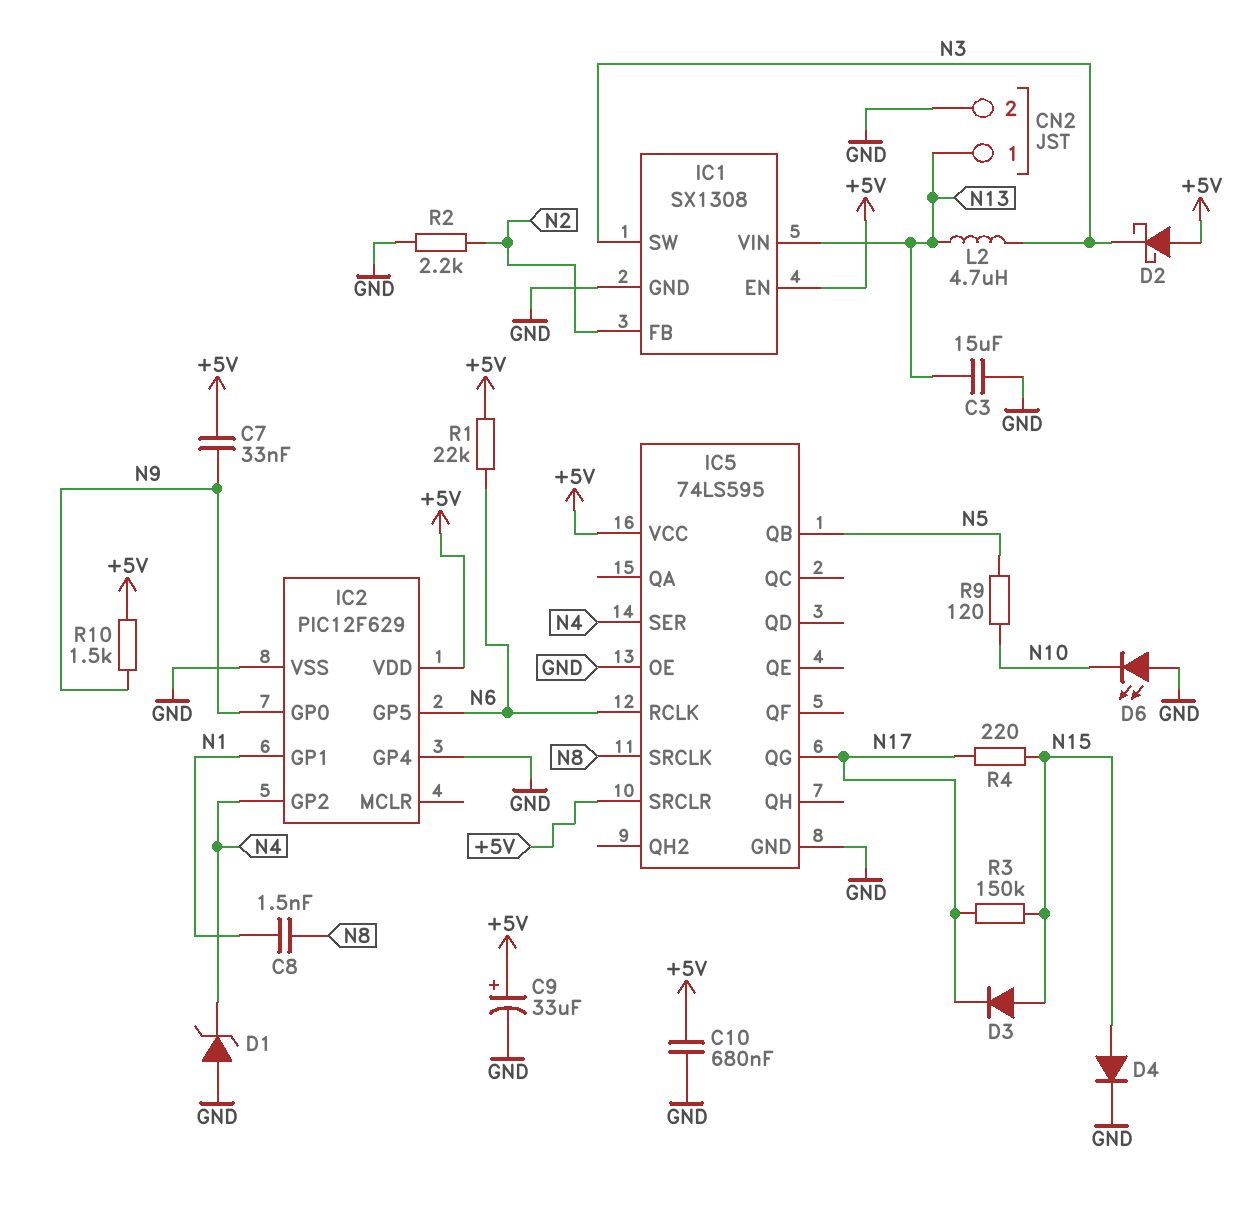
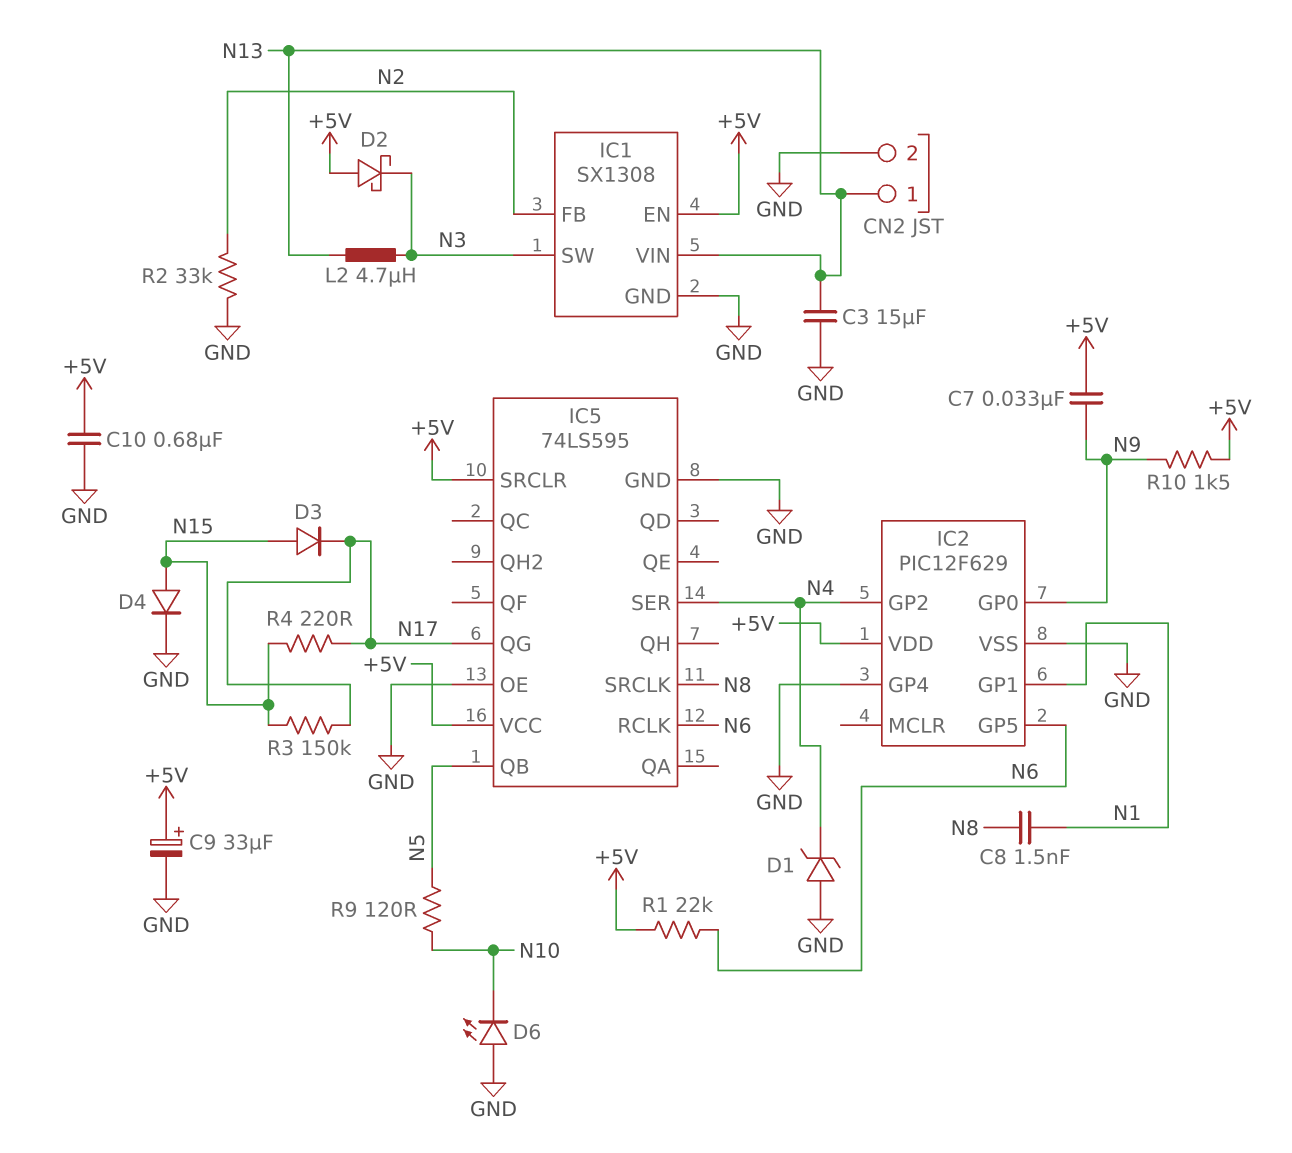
R2: 2.2k (GND, N2) -> 33k (GND, N2)

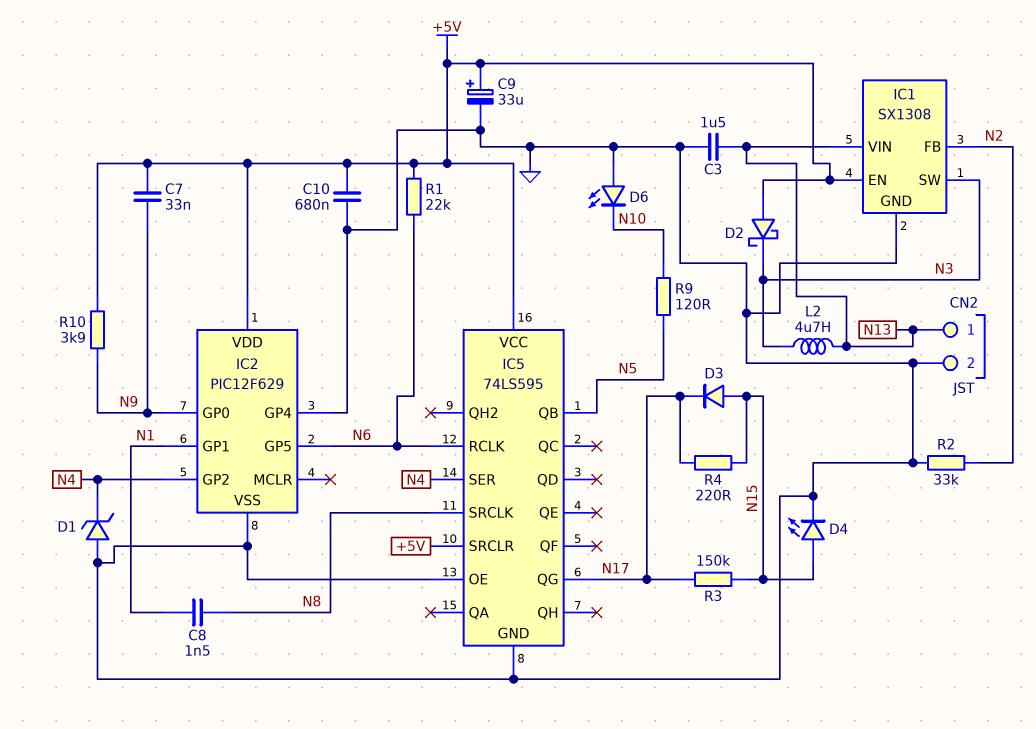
C3: 15uF (GND, N13) -> 1.5uF (GND, N13)
D4: diode (A N15, K GND) -> LED (A N15, K GND)
R10: 1.5k (+5V, N9) -> 3.9k (+5V, N9)

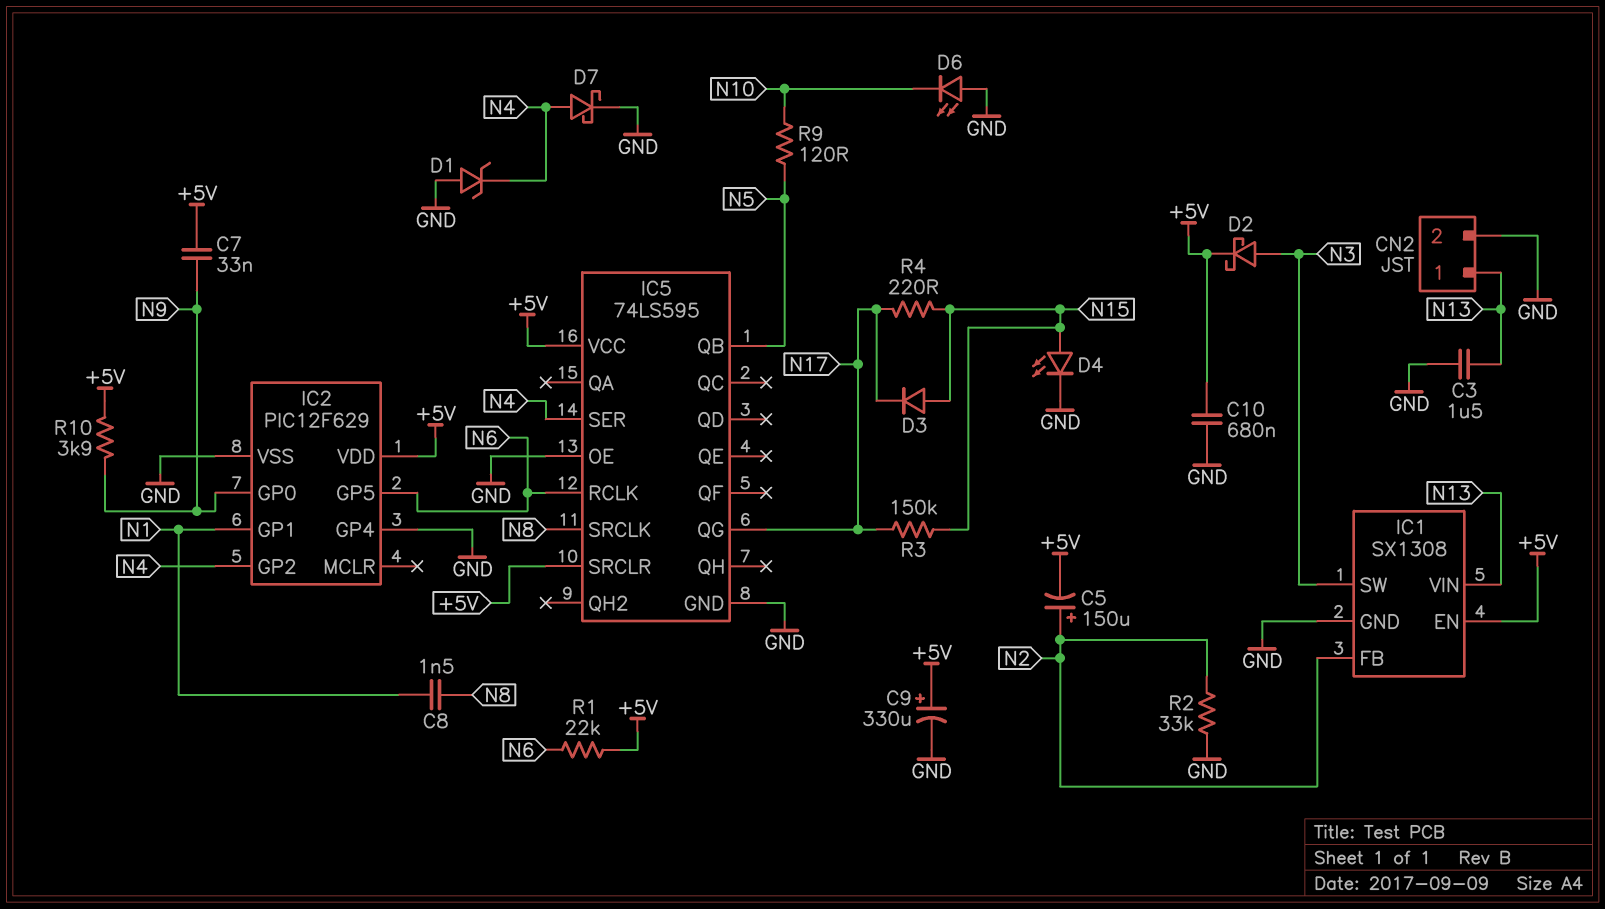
C5: none -> 150uF (plus N2, minus +5V)
C9: 33uF (plus +5V, minus GND) -> 330uF (plus +5V, minus GND)
D2: schottky (A +5V, K N3) -> schottky (A N3, K +5V)
D7: none -> schottky (A N4, K GND)
L2: 4.7uH (N3, N13) -> none

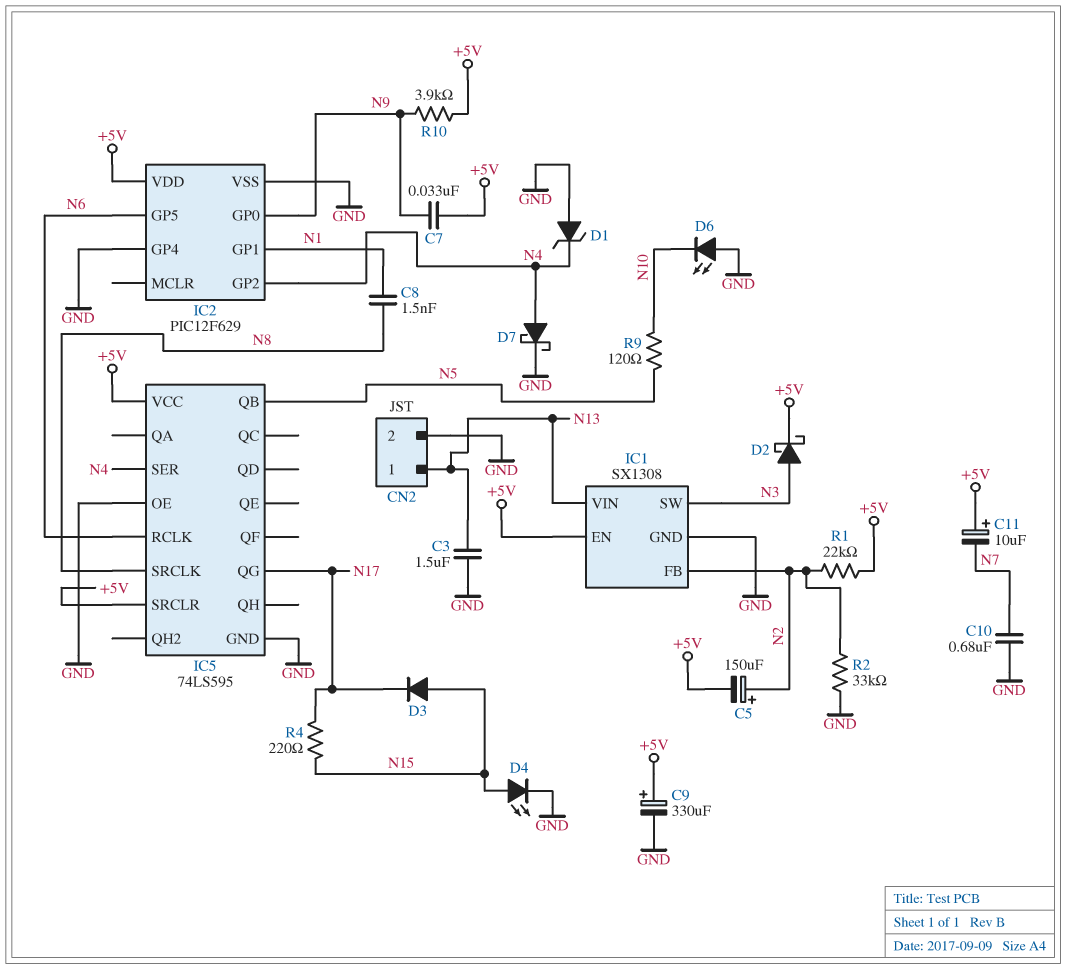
C10: 680nF (+5V, GND) -> 680nF (GND, N7)
C11: none -> 10uF (plus +5V, minus N7)
R1: 22k (+5V, N6) -> 22k (+5V, N2)
R3: 150k (N15, N17) -> none

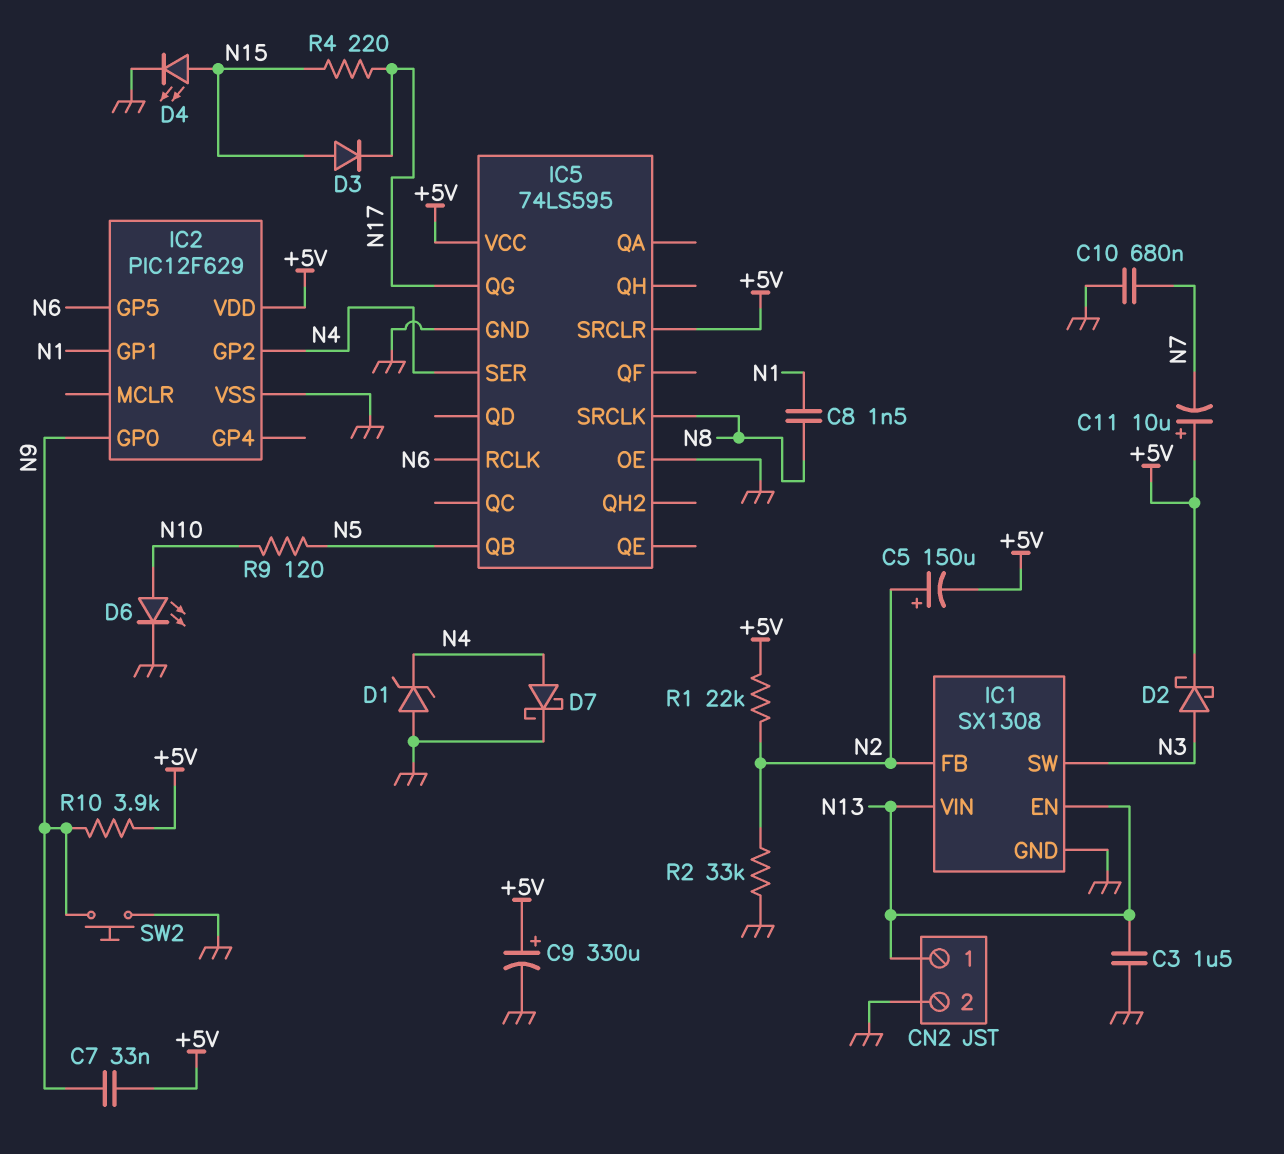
D6: LED (A GND, K N10) -> LED (A N10, K GND)
IC1 pin EN: +5V -> N13
IC2 pin GP4: GND -> none
SW2: none -> button (GND, N9)

